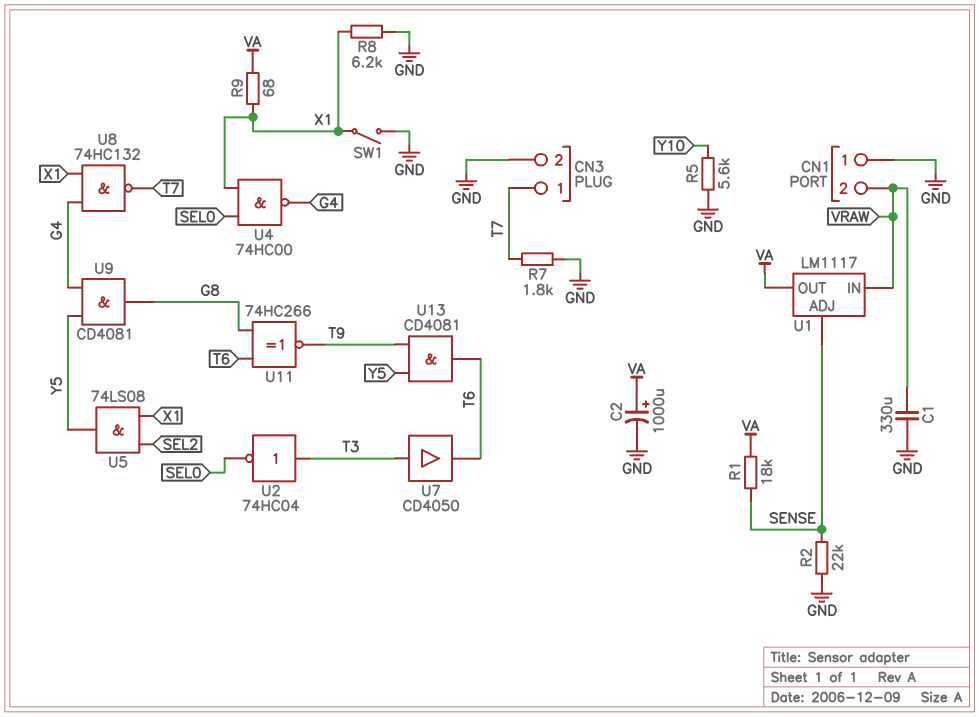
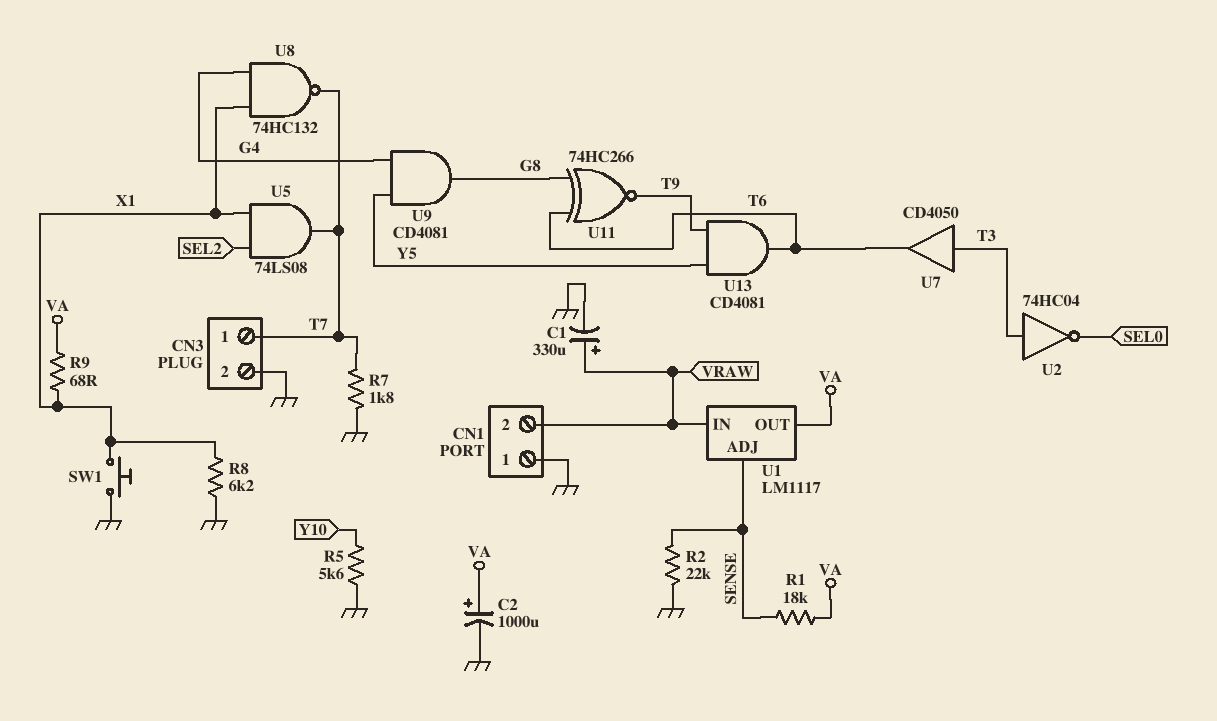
C1: 330uF (GND, VRAW) -> 330uF (plus VRAW, minus GND)
SW1: switch (GND, X1) -> button (GND, X1)
U4: NAND 74HC00 (in SEL0, in X1, out G4) -> none
U5: AND 74LS08 (in SEL2, in X1, out Y5) -> AND 74LS08 (in SEL2, in X1, out T7)

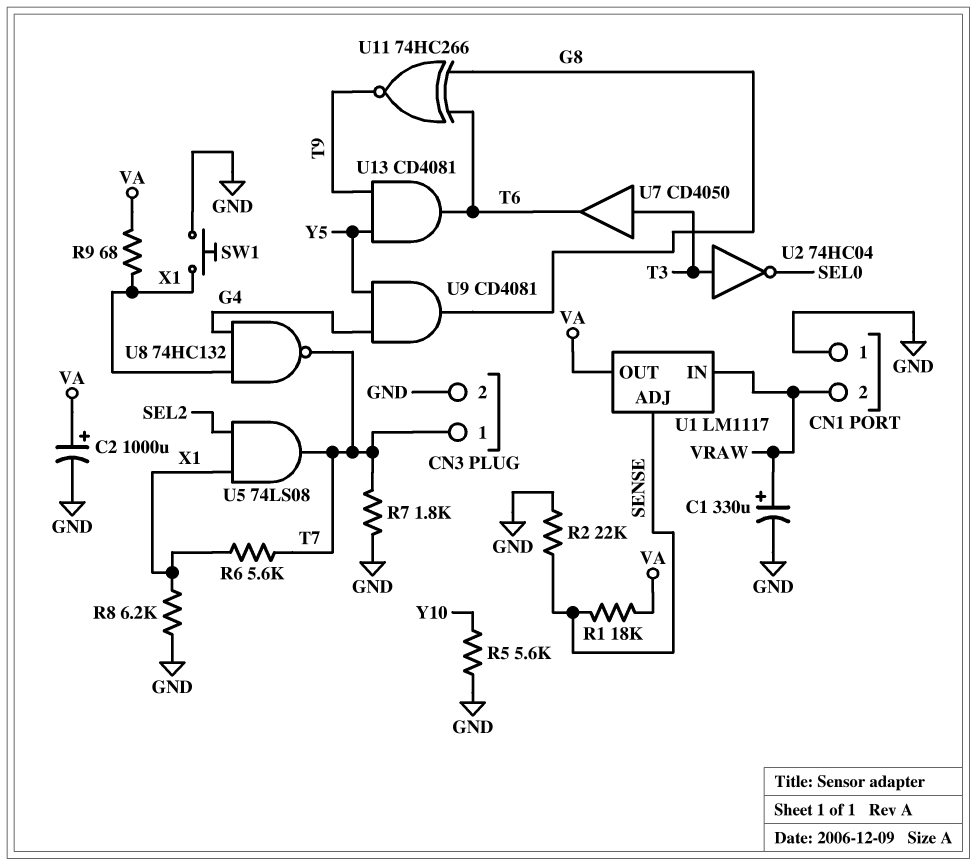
R6: none -> 5.6k (T7, X1)

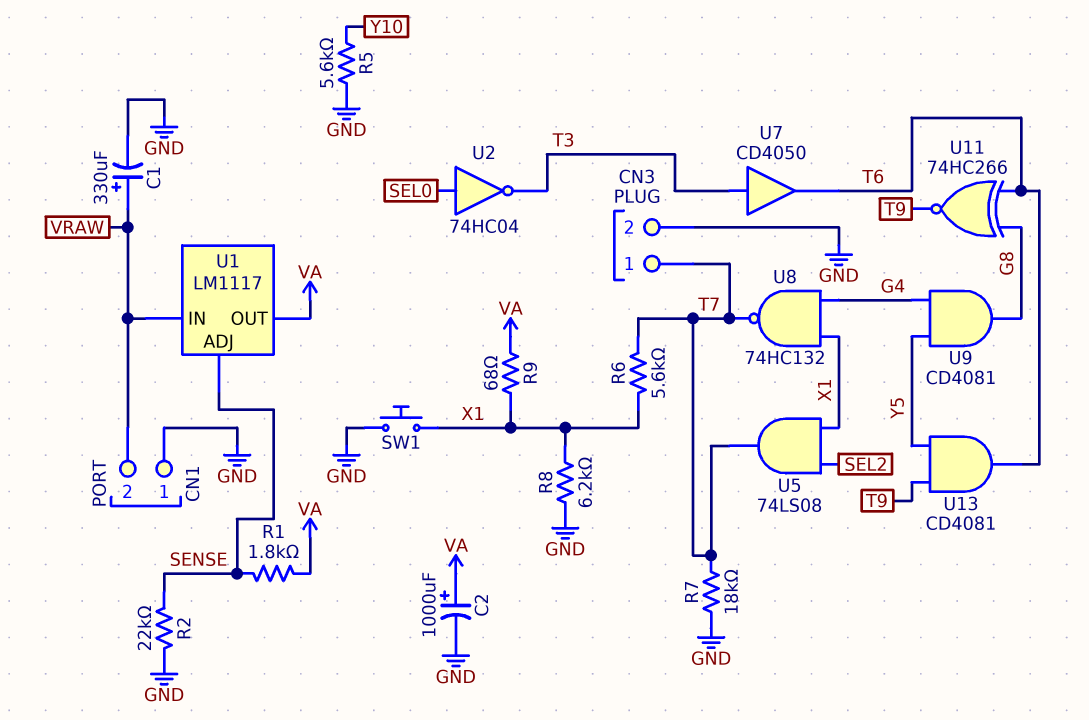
R1: 18k (SENSE, VA) -> 1.8k (SENSE, VA)
R7: 1.8k (GND, T7) -> 18k (GND, T7)
U2: NOT 74HC04 (in T3, out SEL0) -> NOT 74HC04 (in SEL0, out T3)

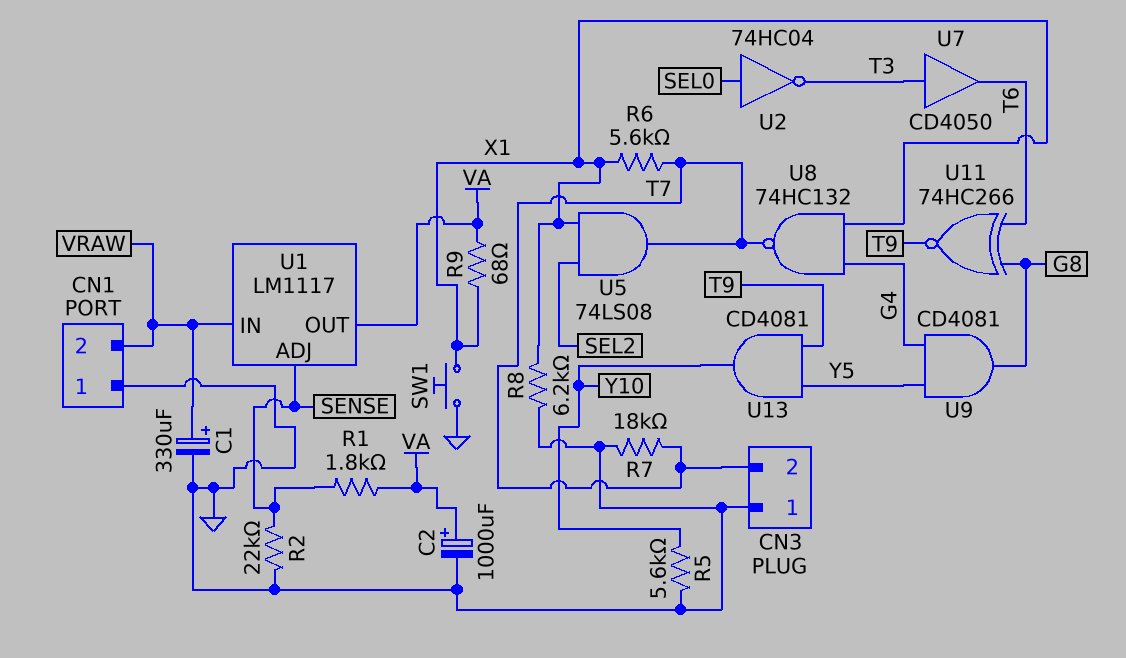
CN3 pin 1: T7 -> GND
CN3 pin 2: GND -> T7
U13: AND CD4081 (in T9, in Y5, out T6) -> AND CD4081 (in T9, in Y5, out Y10)

